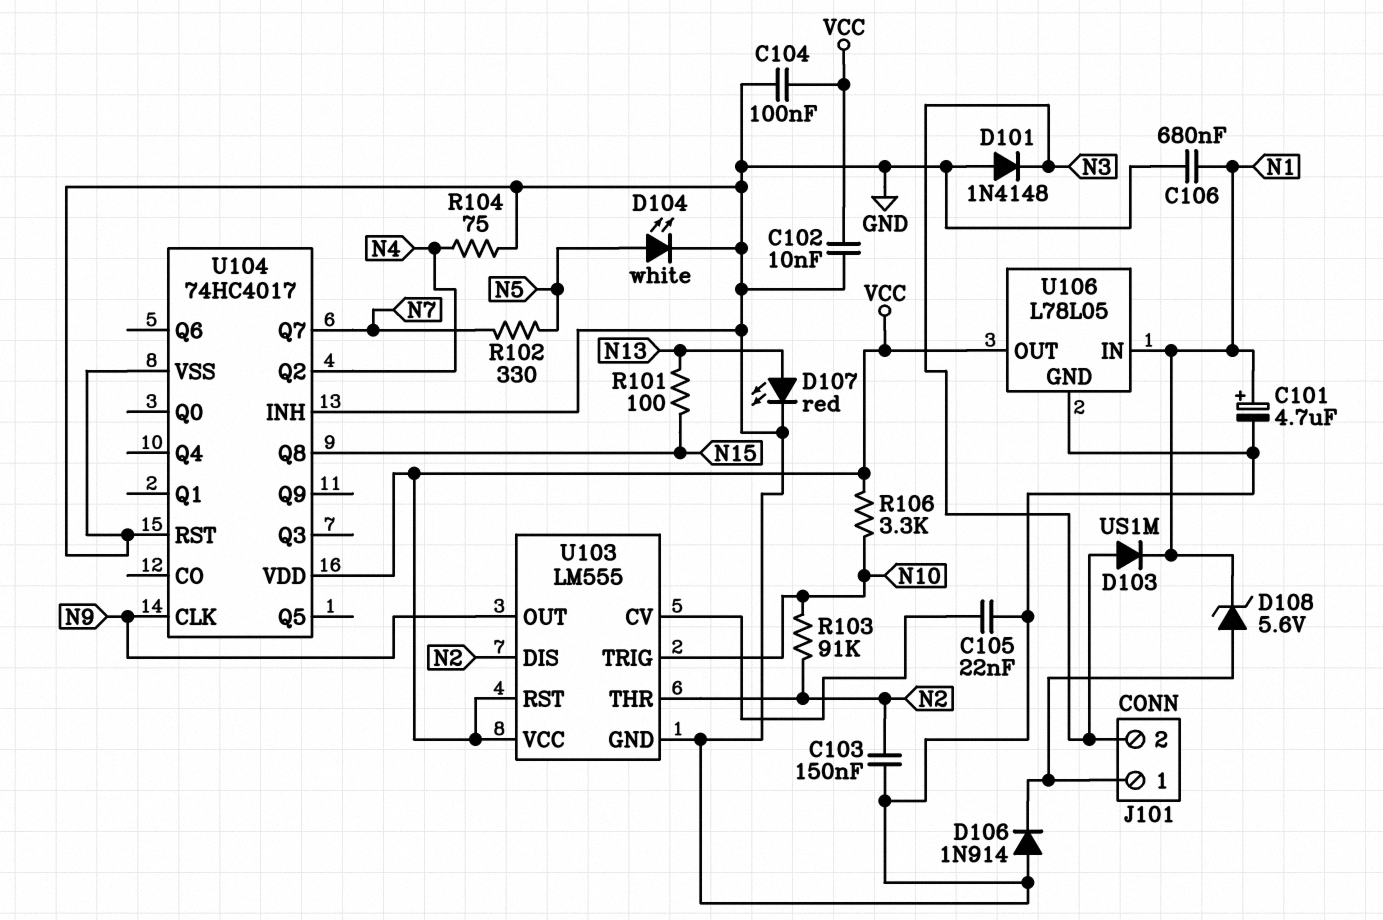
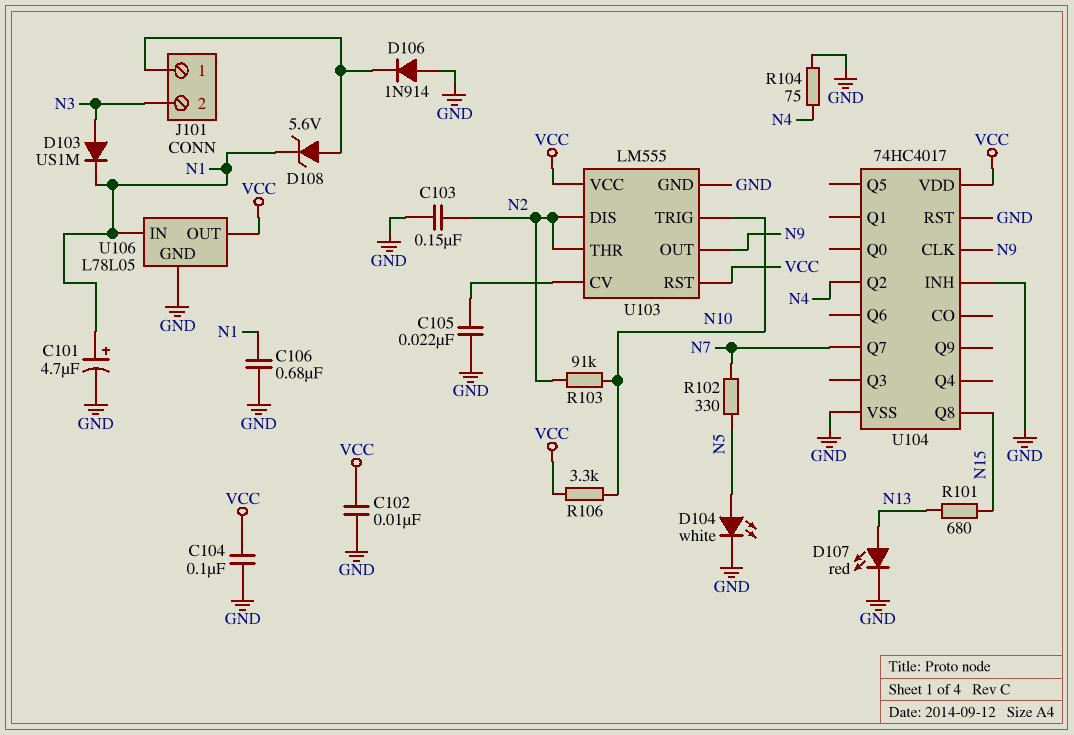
D101: diode 1N4148 (A GND, K N3) -> none
R101: 100 (N13, N15) -> 680 (N13, N15)

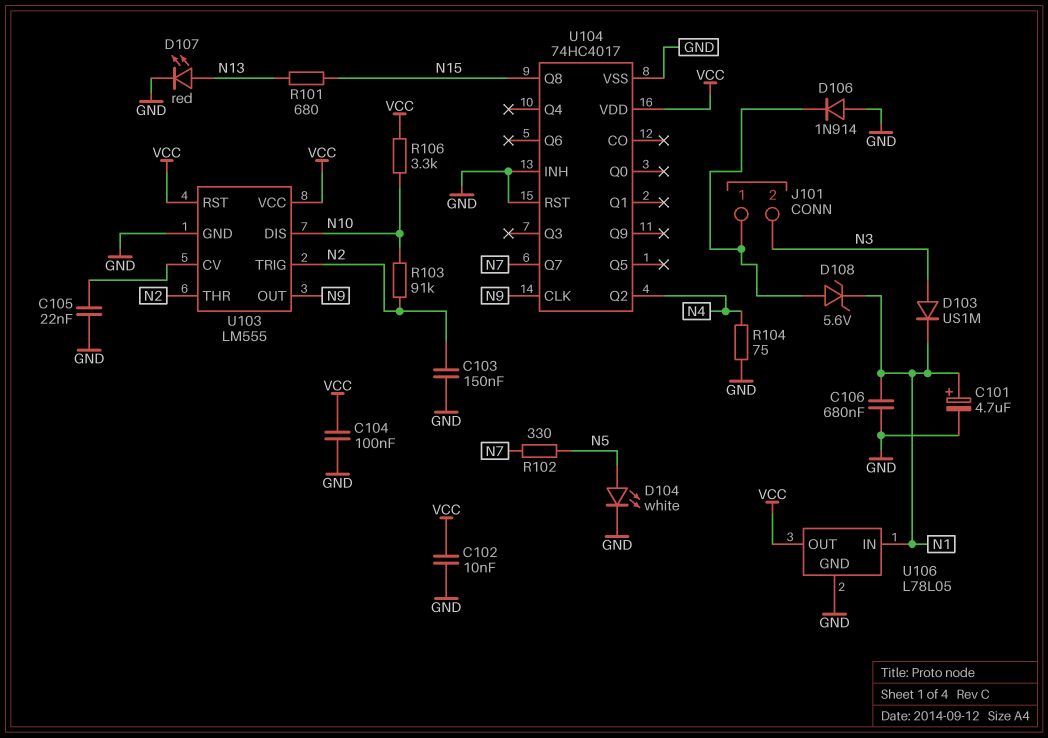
U103 pin DIS: N2 -> N10
U103 pin TRIG: N10 -> N2

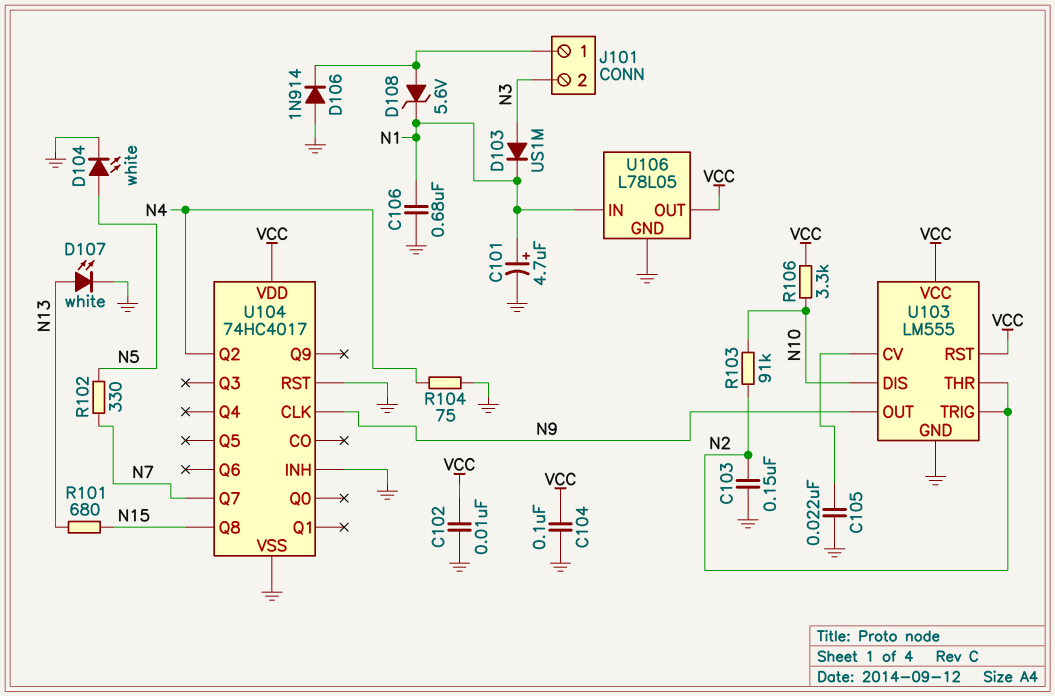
D107: LED red (A N13, K GND) -> LED white (A N13, K GND)

